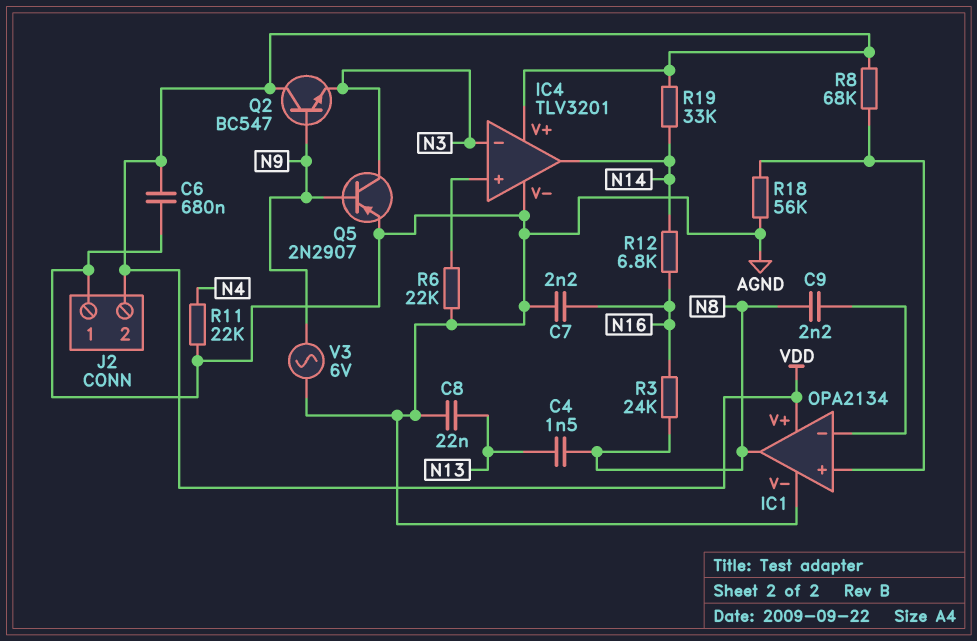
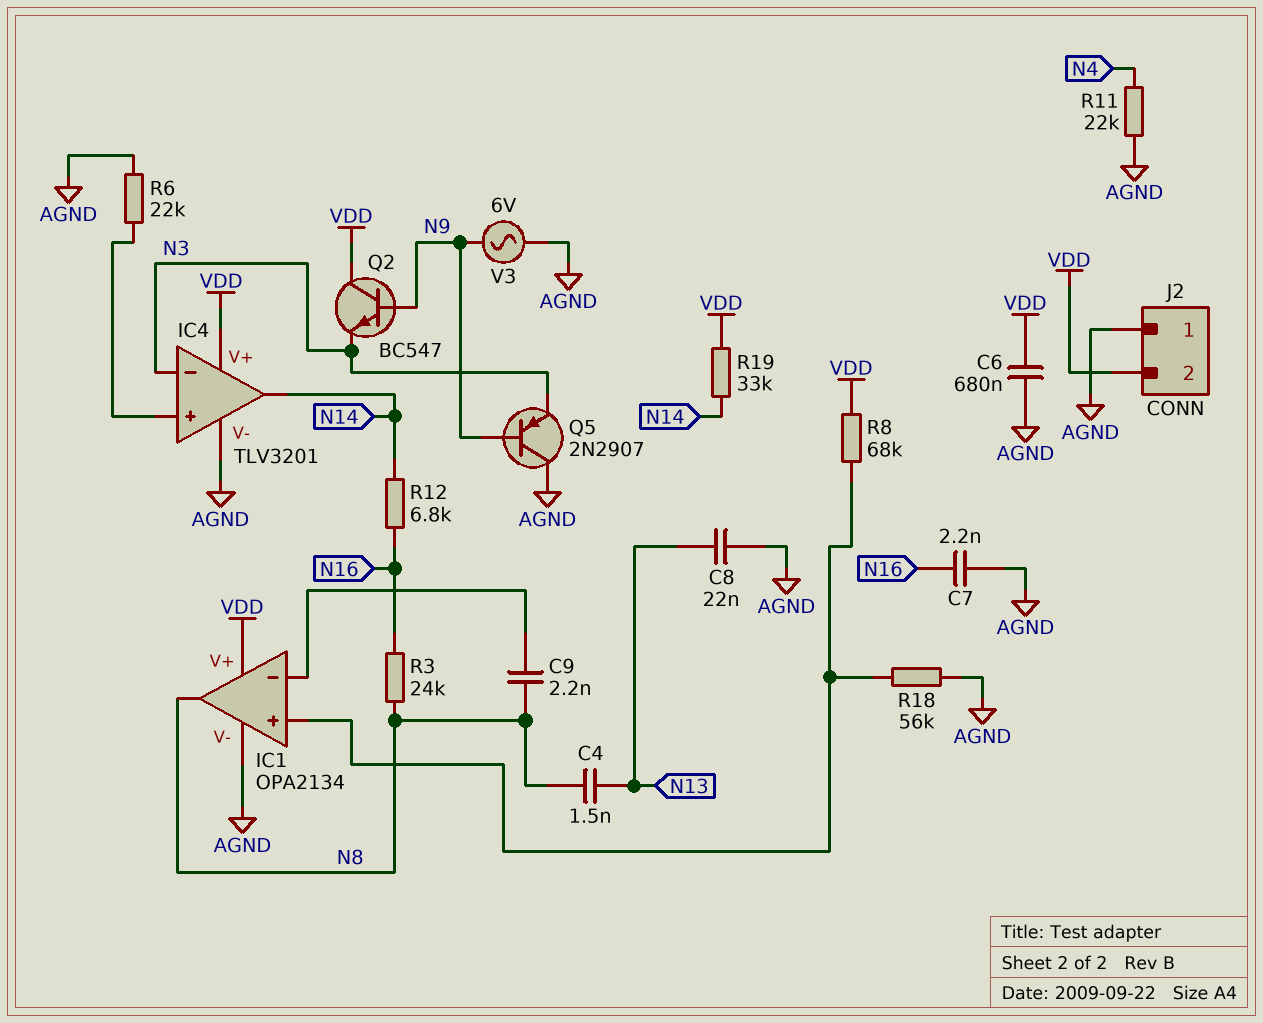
Q5: PNP 2N2907 (B N9, C N3, E AGND) -> PNP 2N2907 (B N9, C AGND, E N3)

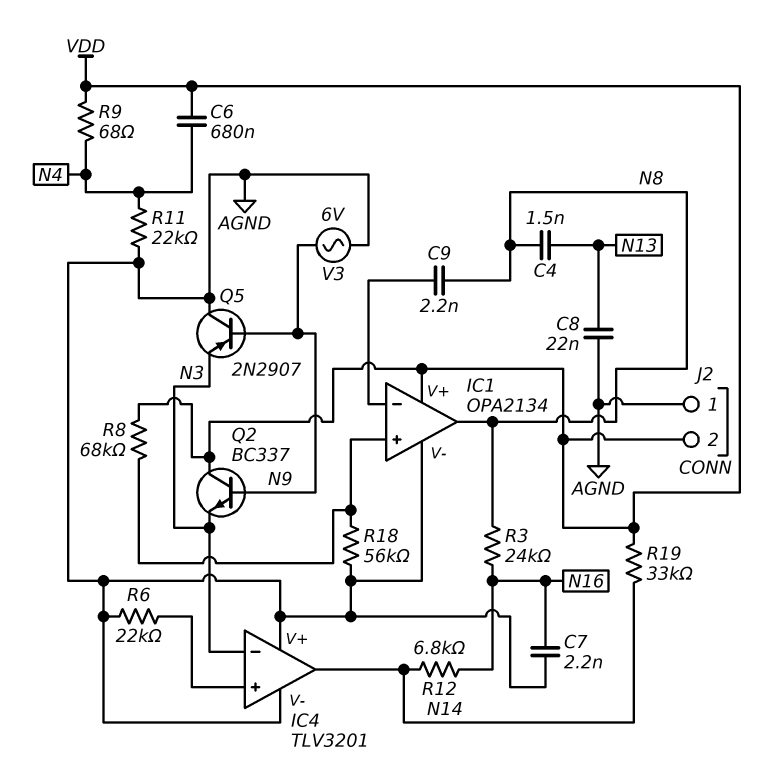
C6: 680nF (AGND, VDD) -> 680nF (N4, VDD)
IC4 pin V+: VDD -> AGND
Q2: NPN BC547 (B N9, C VDD, E N3) -> NPN BC337 (B N9, C VDD, E N3)
R9: none -> 68 (N4, VDD)

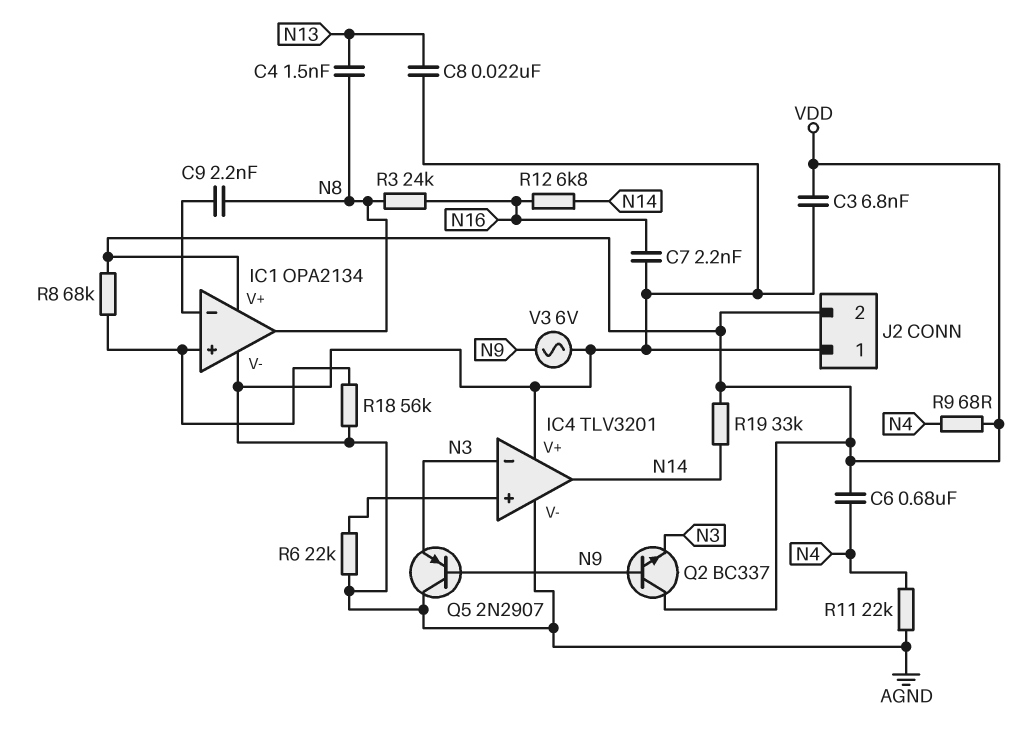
C3: none -> 6.8nF (AGND, VDD)

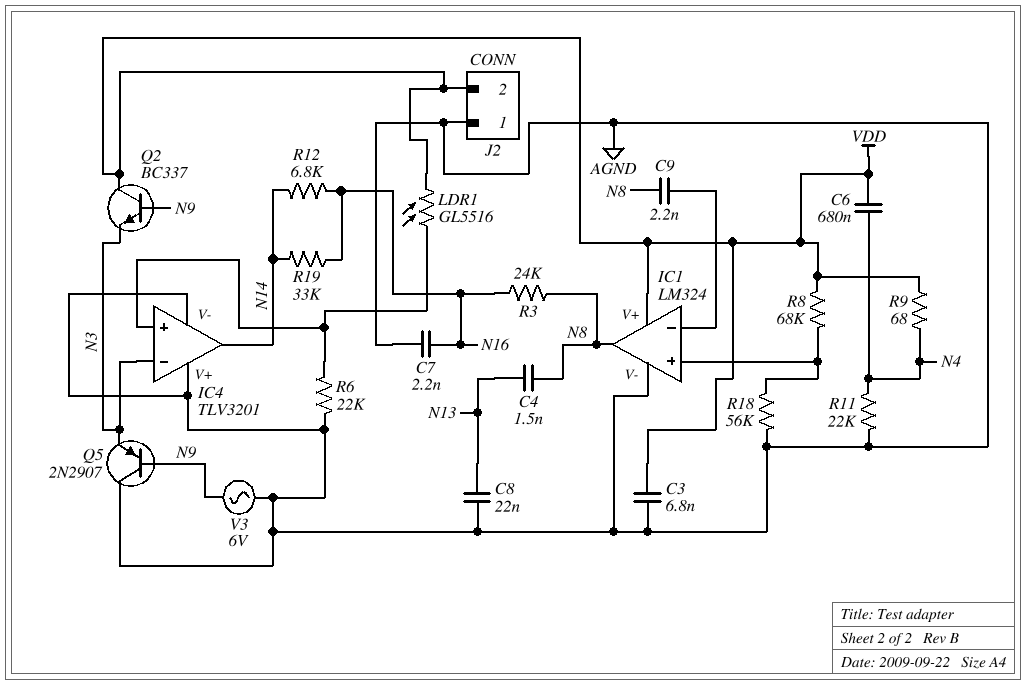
IC1: OPA2134 -> LM324
LDR1: none -> GL5516 (IC4/in+, VDD)
R19: 33k (N14, VDD) -> 33k (N14, N16)

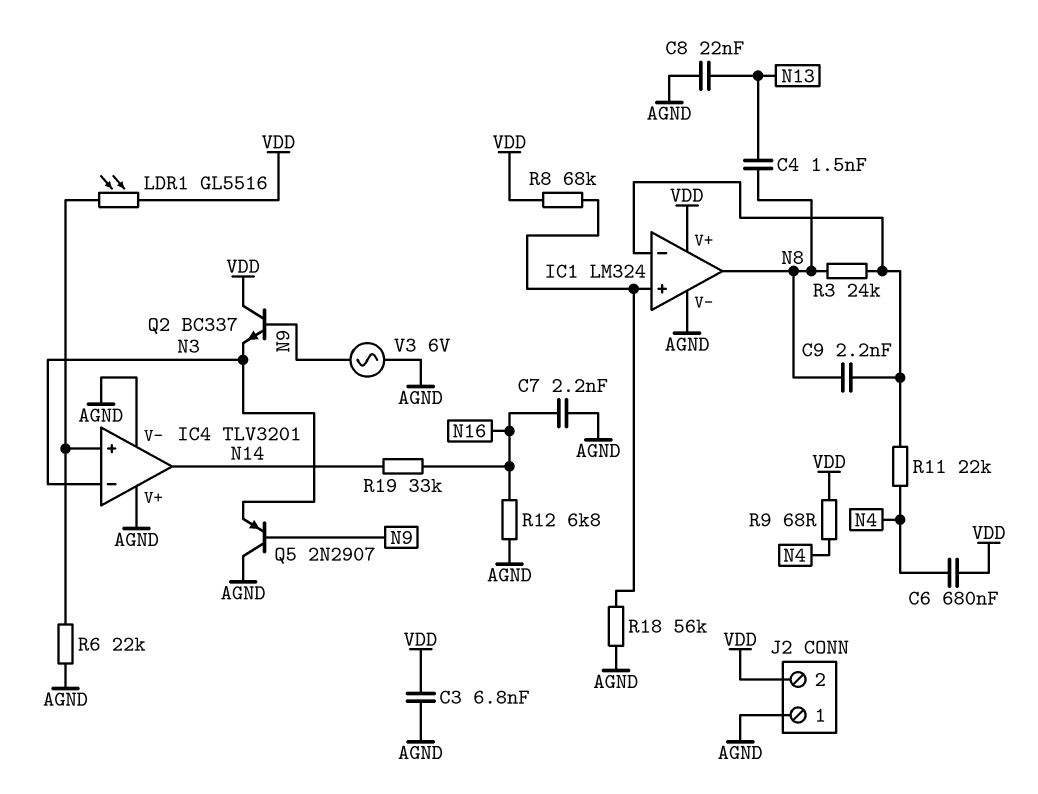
R3: 24k (N8, N16) -> 24k (IC1/in-, N8)
R11: 22k (AGND, N4) -> 22k (IC1/in-, N4)
R12: 6.8k (N14, N16) -> 6.8k (AGND, N16)

